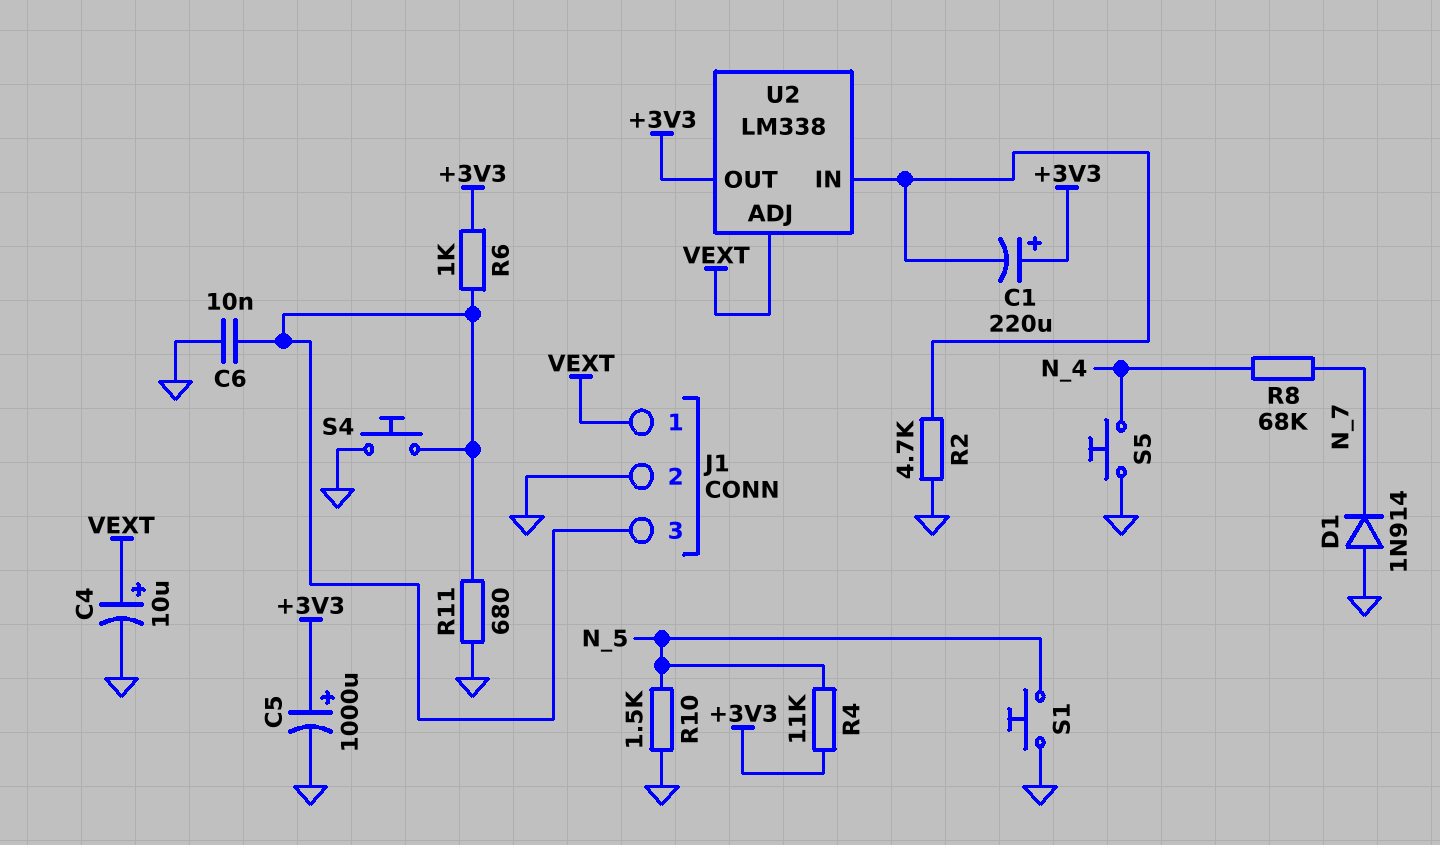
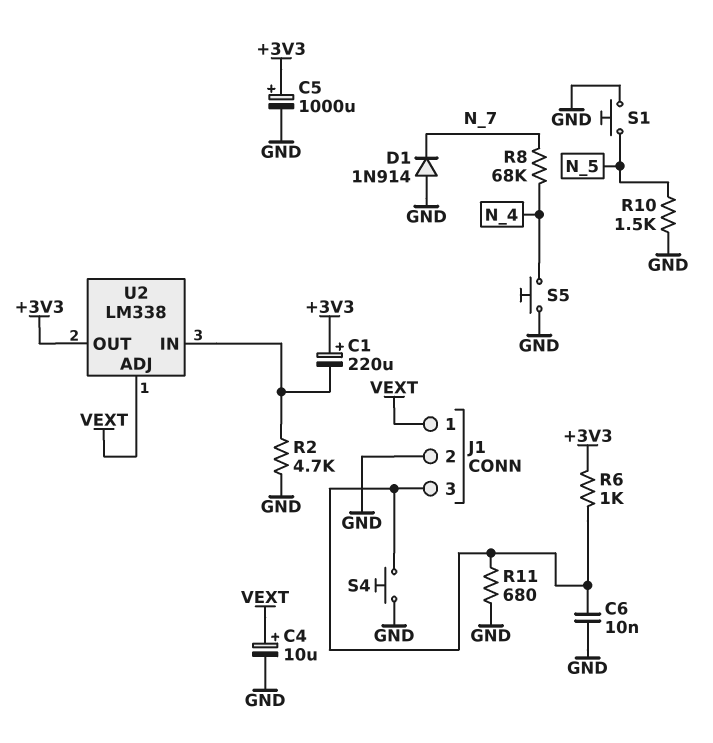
R4: 11k (+3V3, N_5) -> none

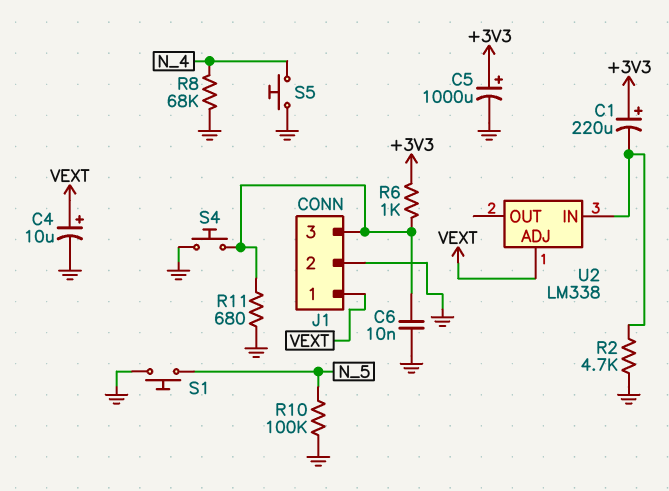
D1: diode 1N914 (A GND, K N_7) -> none
R8: 68k (N_4, N_7) -> 68k (GND, N_4)
R10: 1.5k (GND, N_5) -> 100k (GND, N_5)
U2 pin OUT: +3V3 -> none

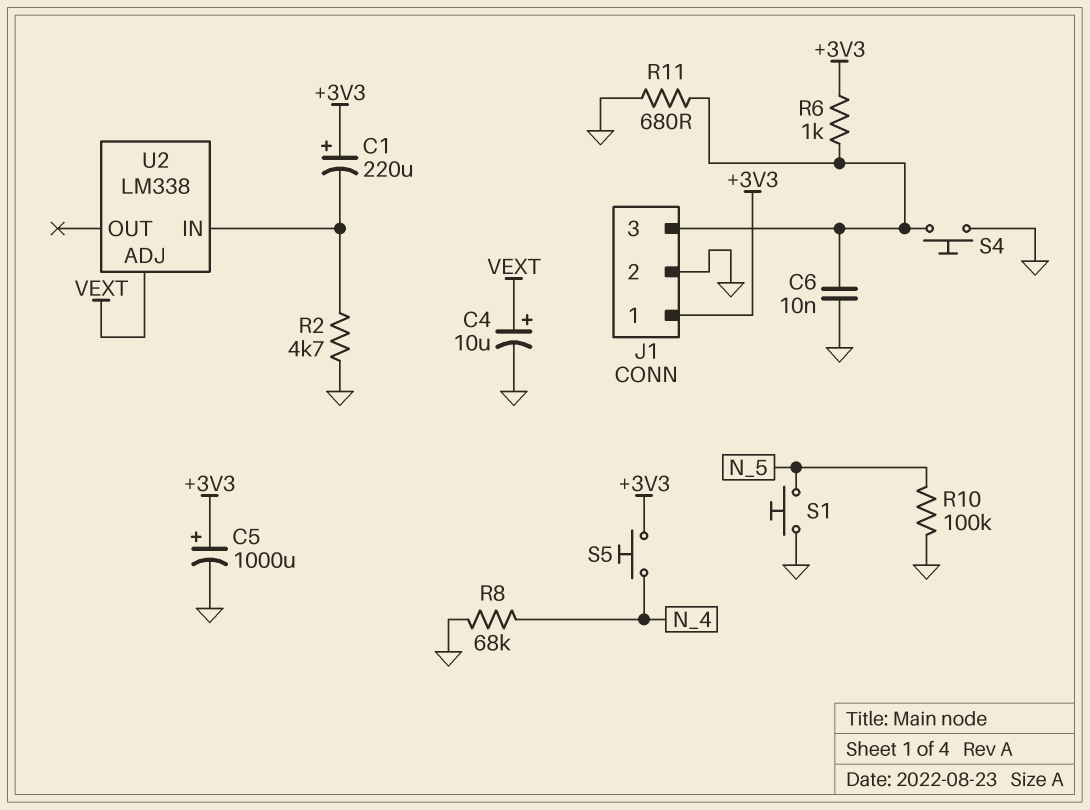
J1 pin 1: VEXT -> +3V3
S5: button (GND, N_4) -> button (+3V3, N_4)

